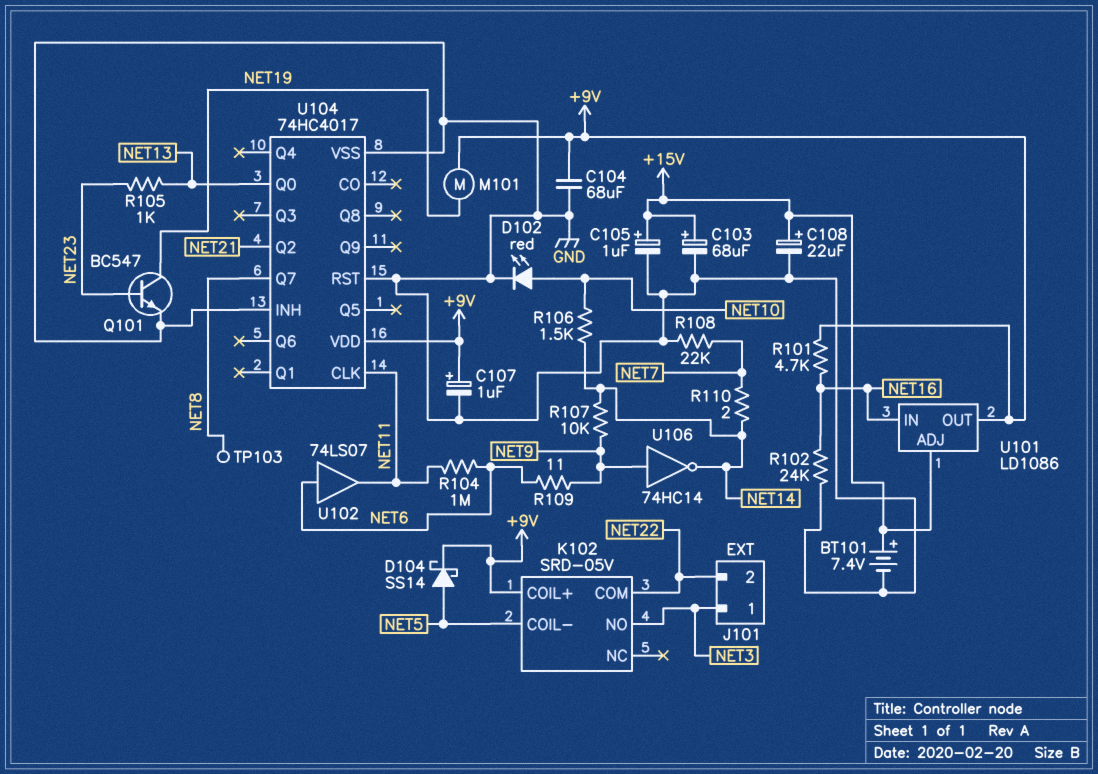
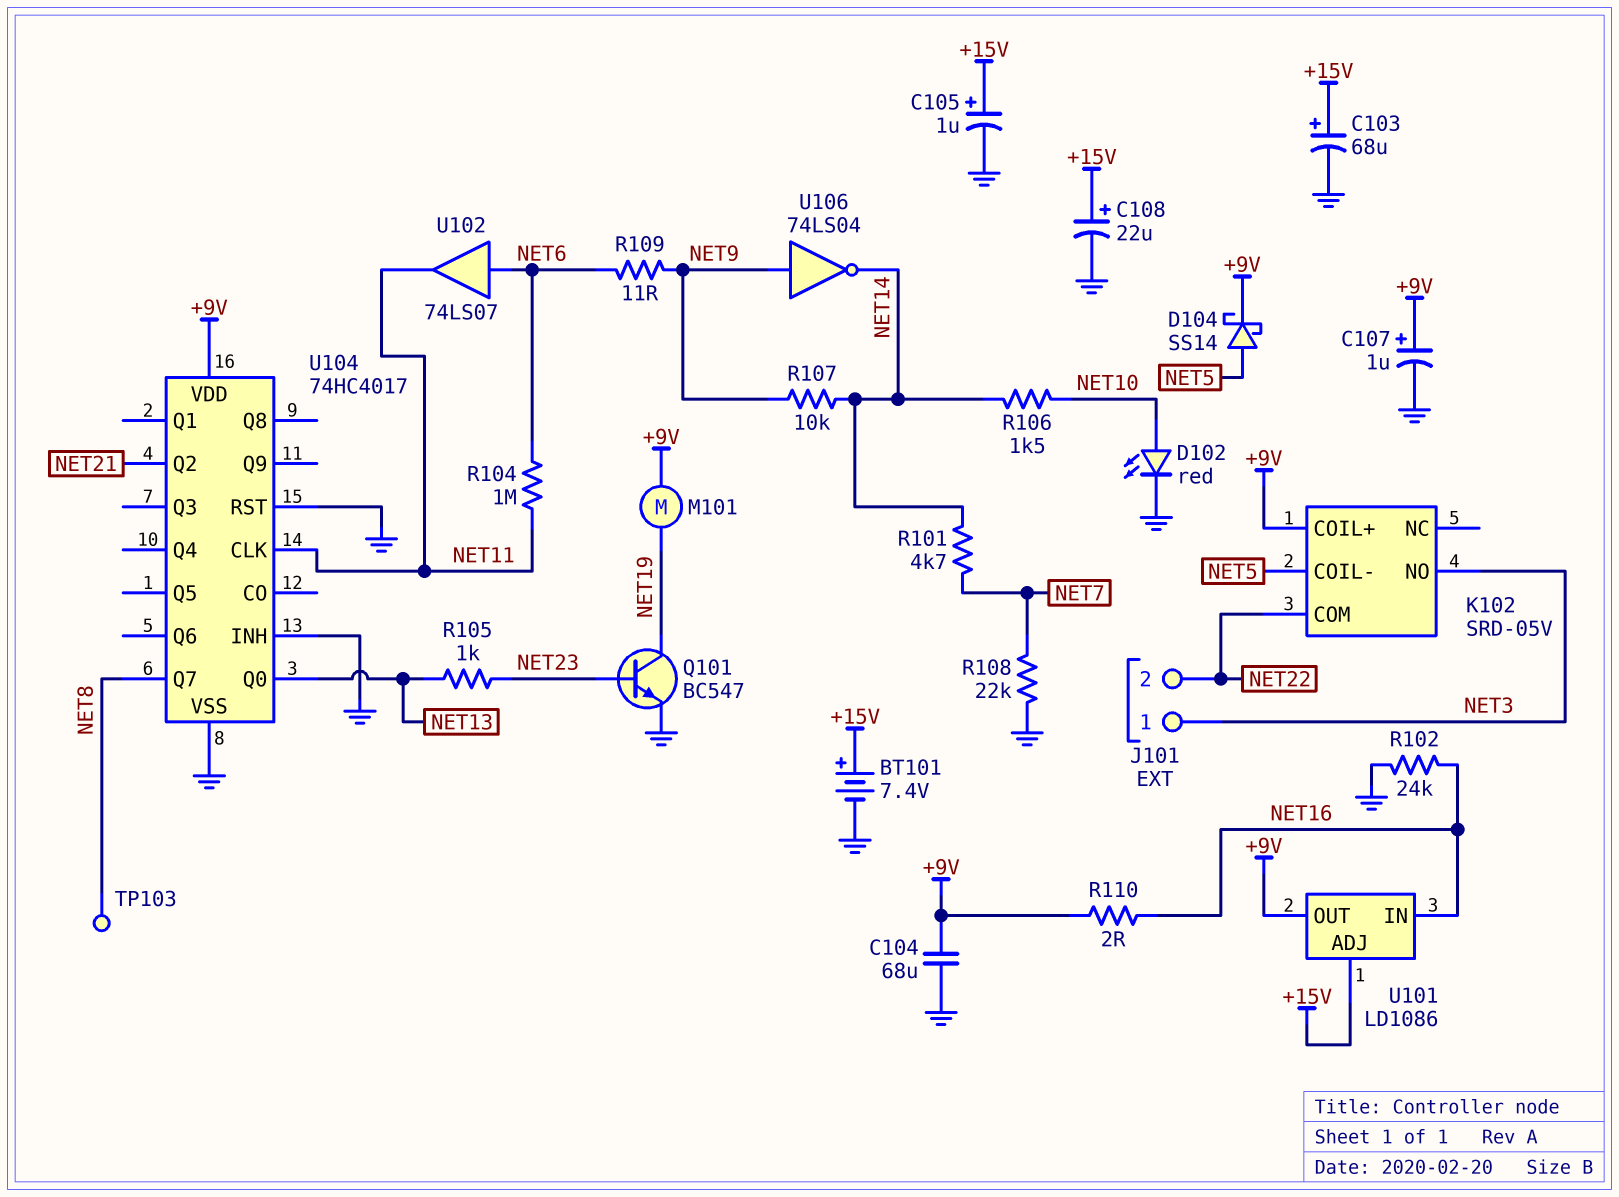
R101: 4.7k (+9V, NET16) -> 4.7k (NET7, NET14)
R110: 2 (NET7, NET14) -> 2 (+9V, NET16)
U106: NOT 74HC14 (in NET9, out NET14) -> NOT 74LS04 (in NET9, out NET14)

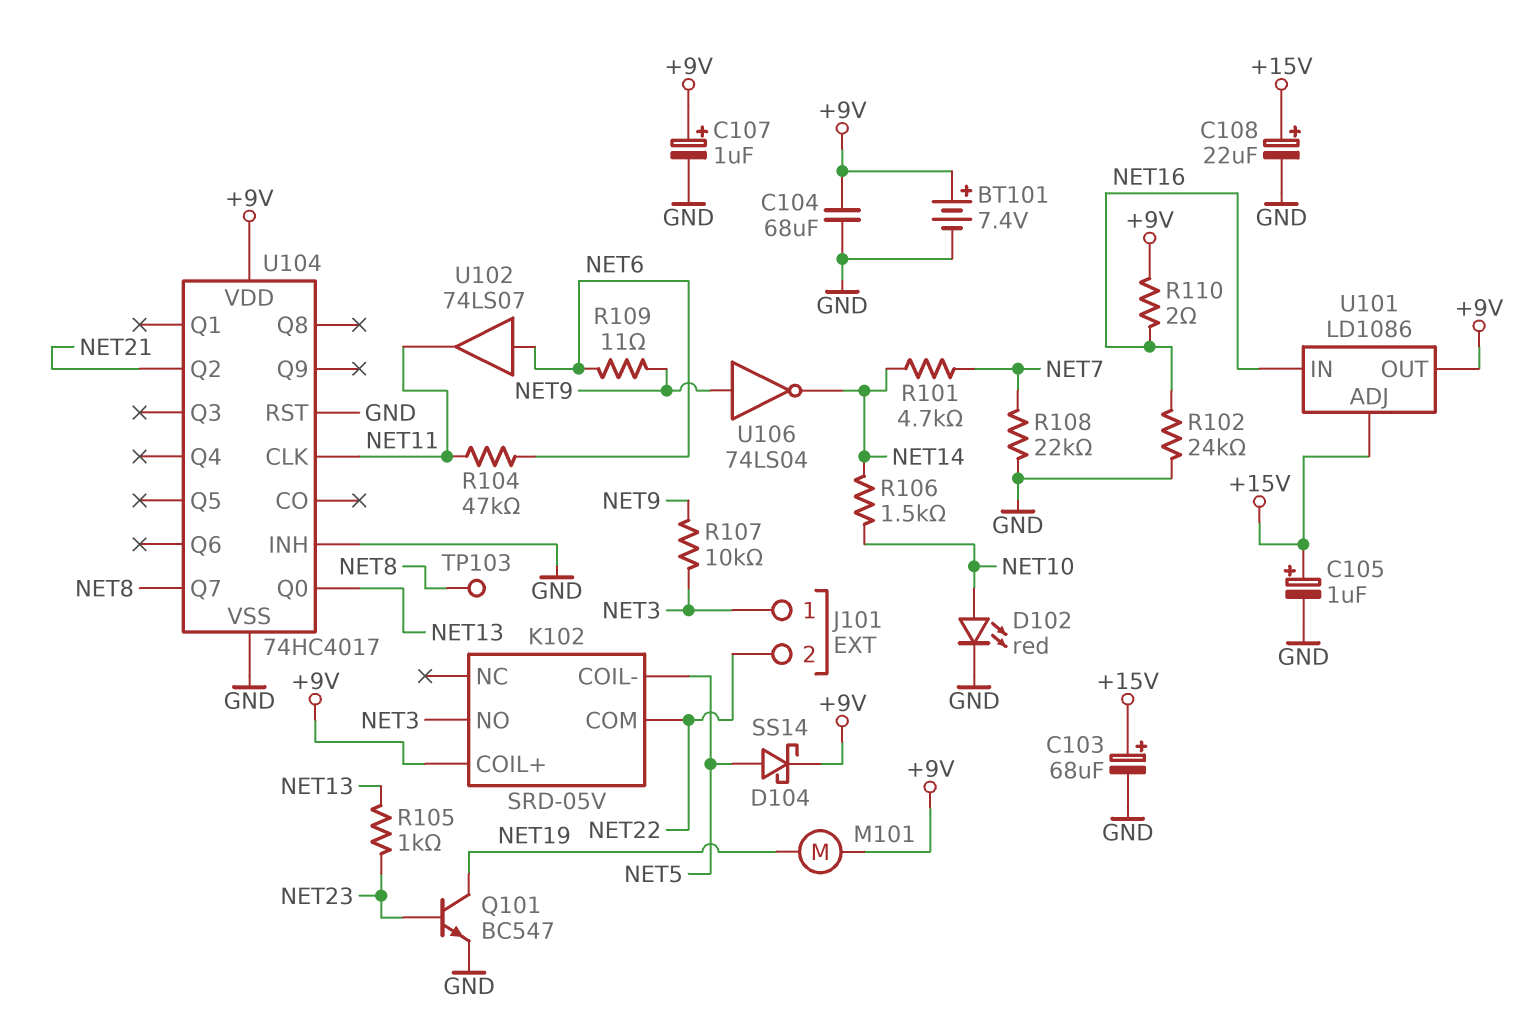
BT101: 7.4V (plus +15V, minus GND) -> 7.4V (plus +9V, minus GND)
R104: 1M (NET6, NET11) -> 47k (NET6, NET11)
R107: 10k (NET9, NET14) -> 10k (NET3, NET9)

